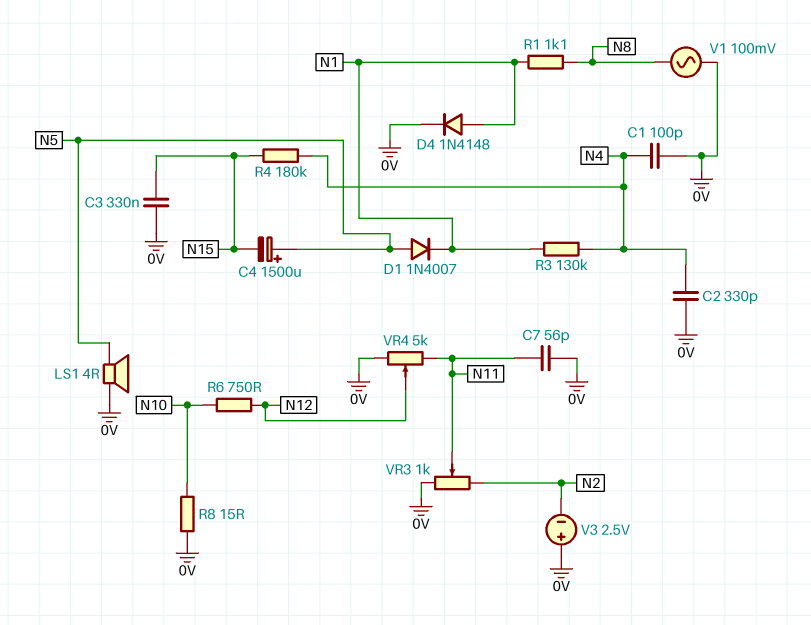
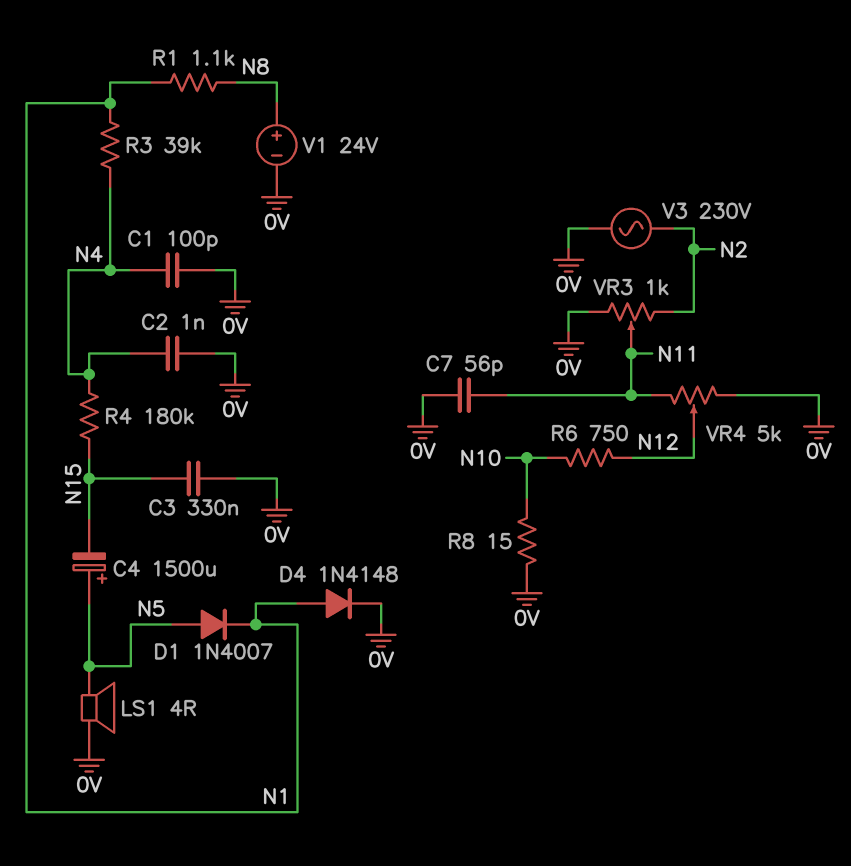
C2: 330pF (0V, N4) -> 1nF (0V, N4)
R3: 130k (N1, N4) -> 39k (N1, N4)
V1: AC 100mV (0V, N8) -> 24V (plus N8, minus 0V)
V3: 2.5V (plus 0V, minus N2) -> AC 230V (0V, N2)

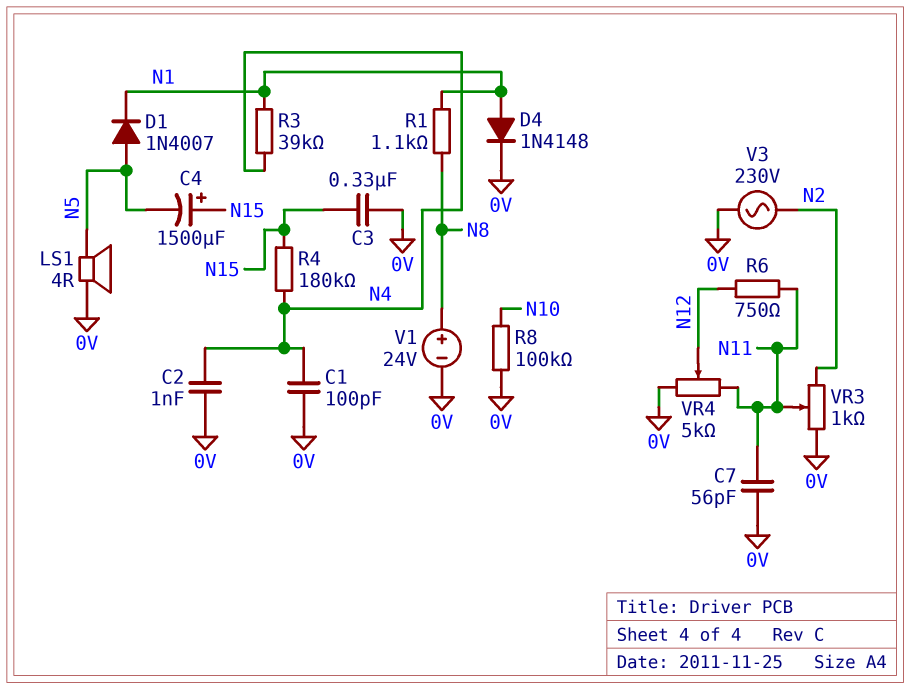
C4: 1500uF (plus N5, minus N15) -> 1500uF (plus N15, minus N5)
R6: 750 (N10, N12) -> 750 (N11, N12)
R8: 15 (0V, N10) -> 100k (0V, N10)

